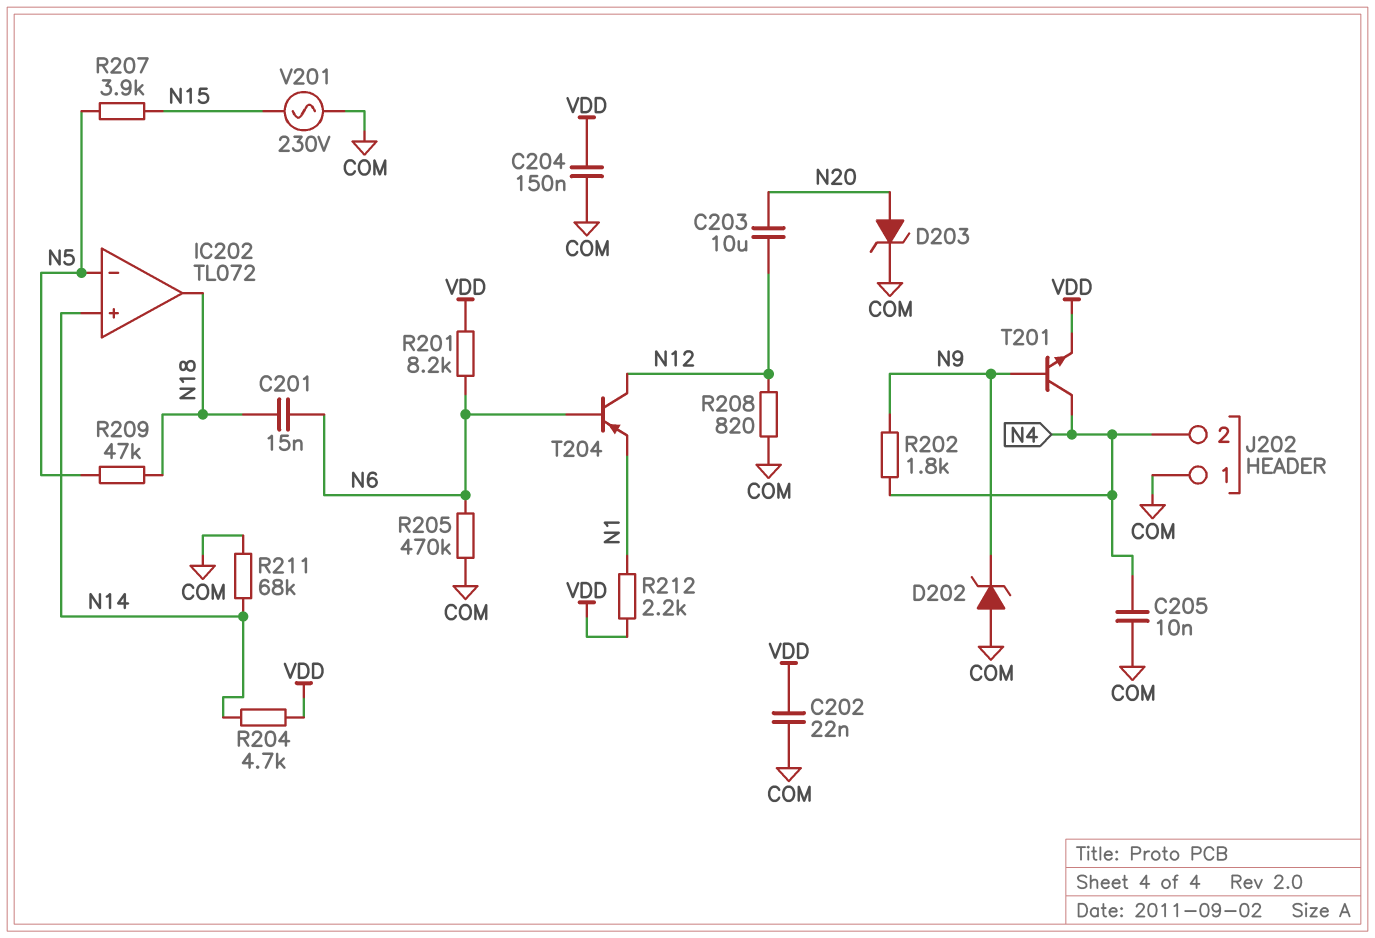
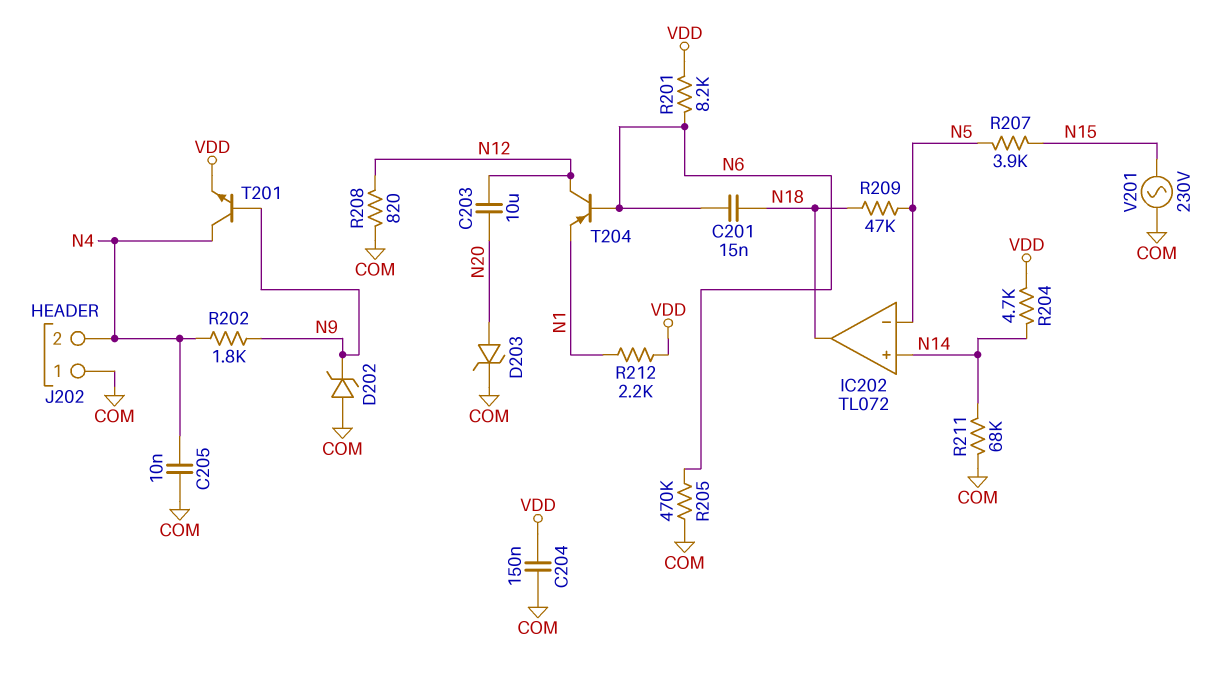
C202: 22nF (COM, VDD) -> none

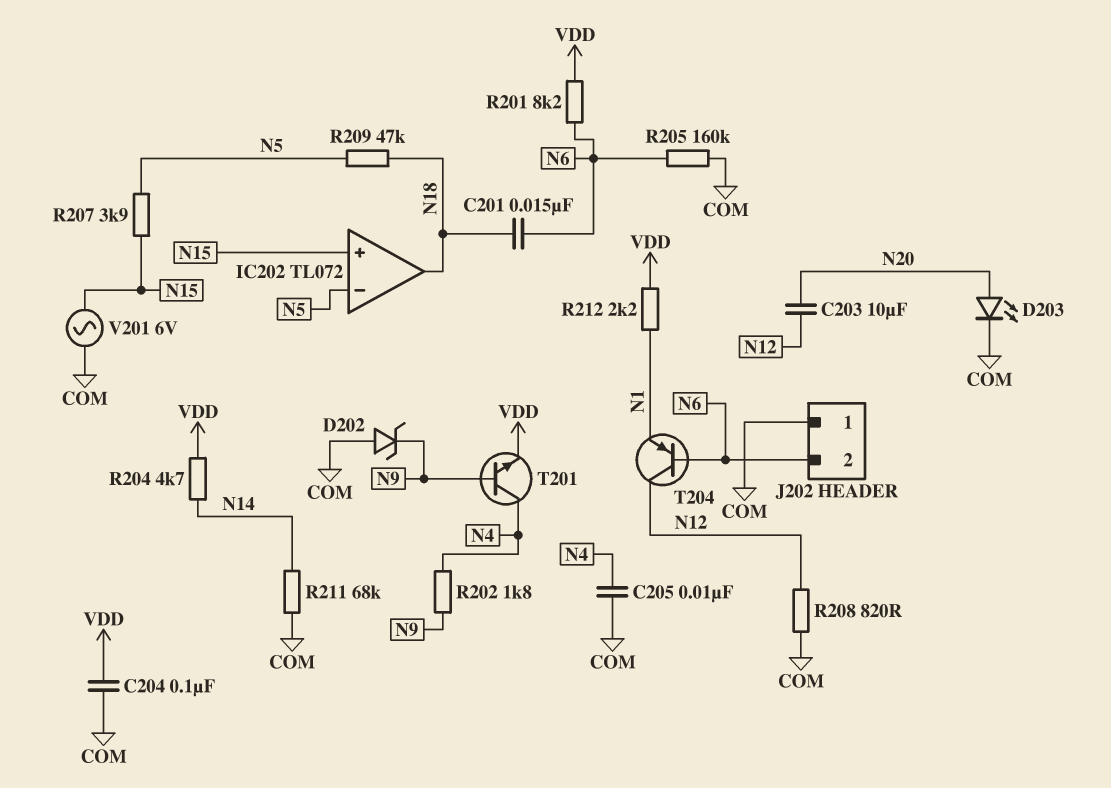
C204: 150nF (COM, VDD) -> 100nF (COM, VDD)
D203: zener (A N20, K COM) -> LED (A N20, K COM)
IC202 pin in+: N14 -> N15
J202 pin 2: N4 -> N6
R205: 470k (COM, N6) -> 160k (COM, N6)
V201: AC 230V (COM, N15) -> AC 6V (COM, N15)

